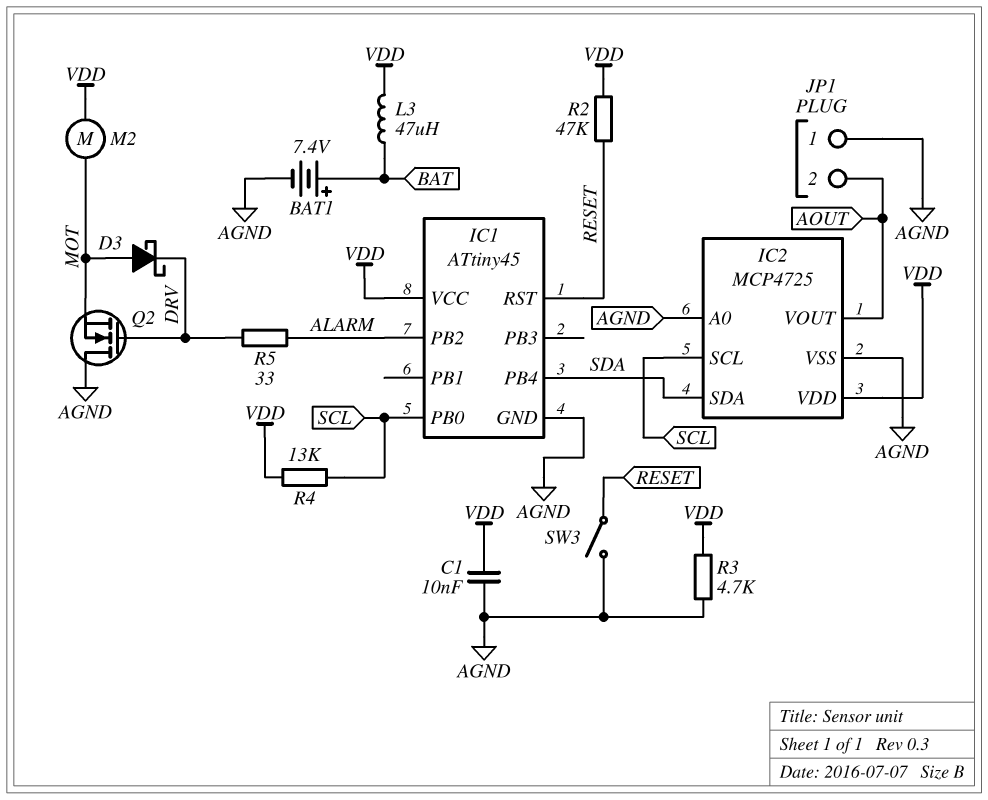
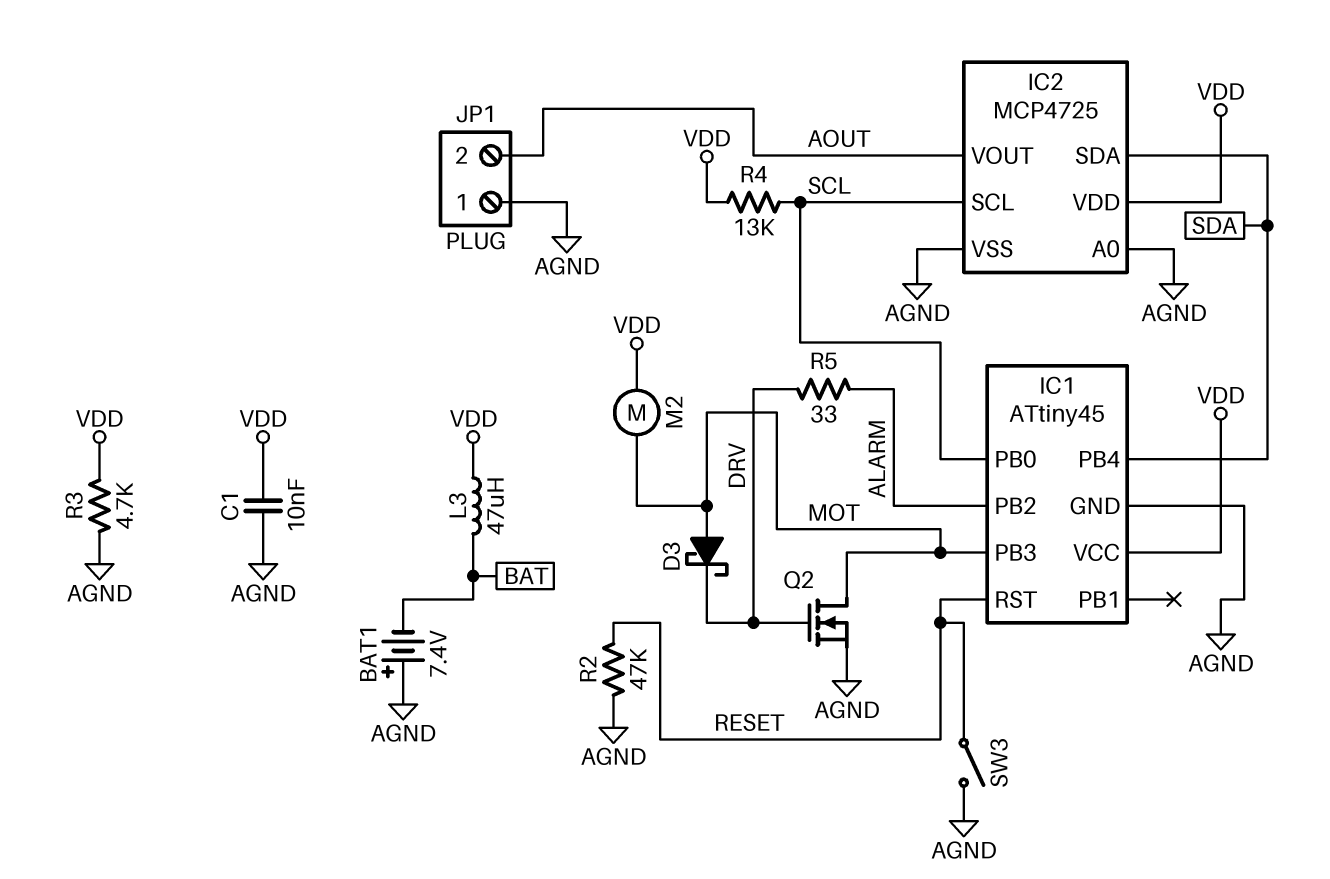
BAT1: 7.4V (plus BAT, minus AGND) -> 7.4V (plus AGND, minus BAT)
IC1 pin PB3: none -> MOT
Q2: NMOS (G DRV, D AGND, S MOT) -> NMOS (G DRV, D MOT, S AGND)
R2: 47k (RESET, VDD) -> 47k (AGND, RESET)

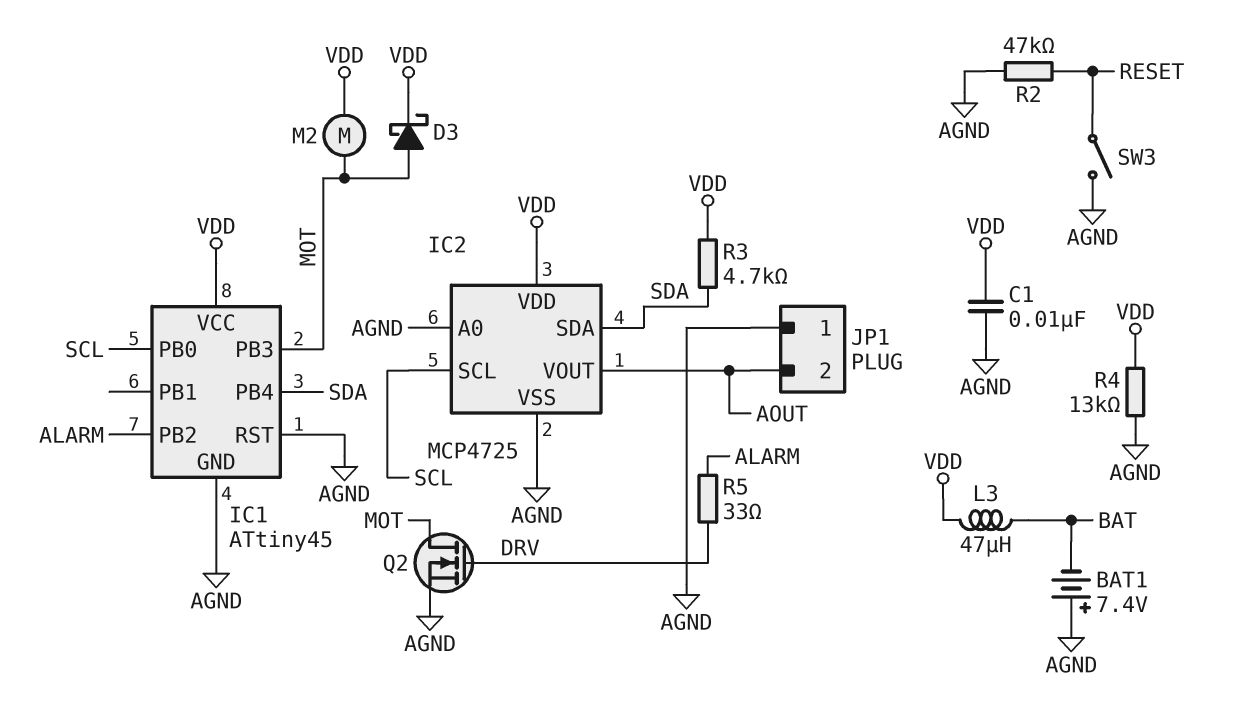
D3: schottky (A MOT, K DRV) -> schottky (A MOT, K VDD)
IC1 pin RST: RESET -> AGND
R3: 4.7k (AGND, VDD) -> 4.7k (SDA, VDD)
R4: 13k (SCL, VDD) -> 13k (AGND, VDD)

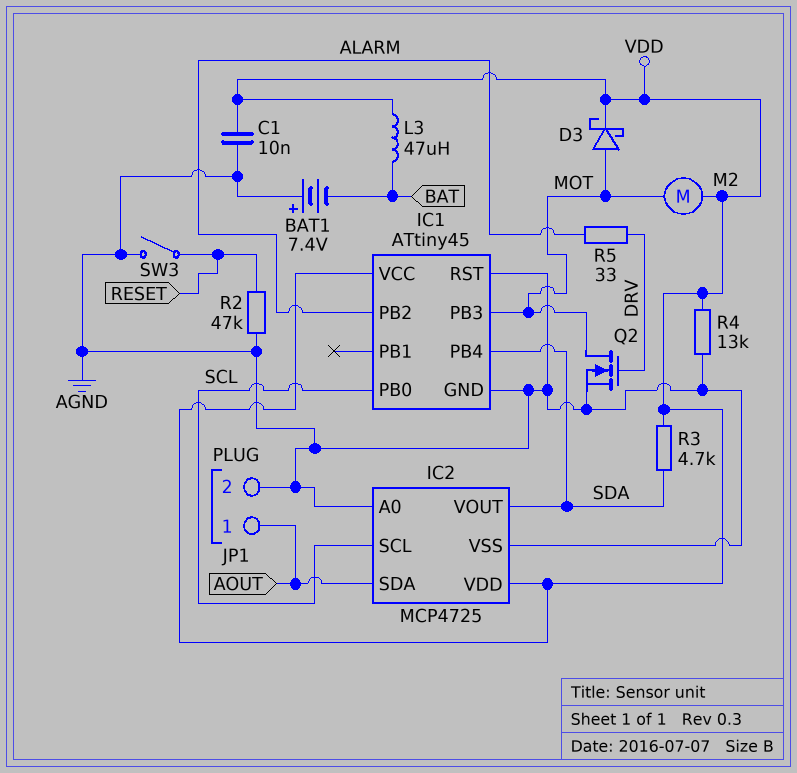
IC2 pin SDA: SDA -> AOUT
IC2 pin VOUT: AOUT -> SDA
JP1 pin 1: AGND -> AOUT
JP1 pin 2: AOUT -> AGND

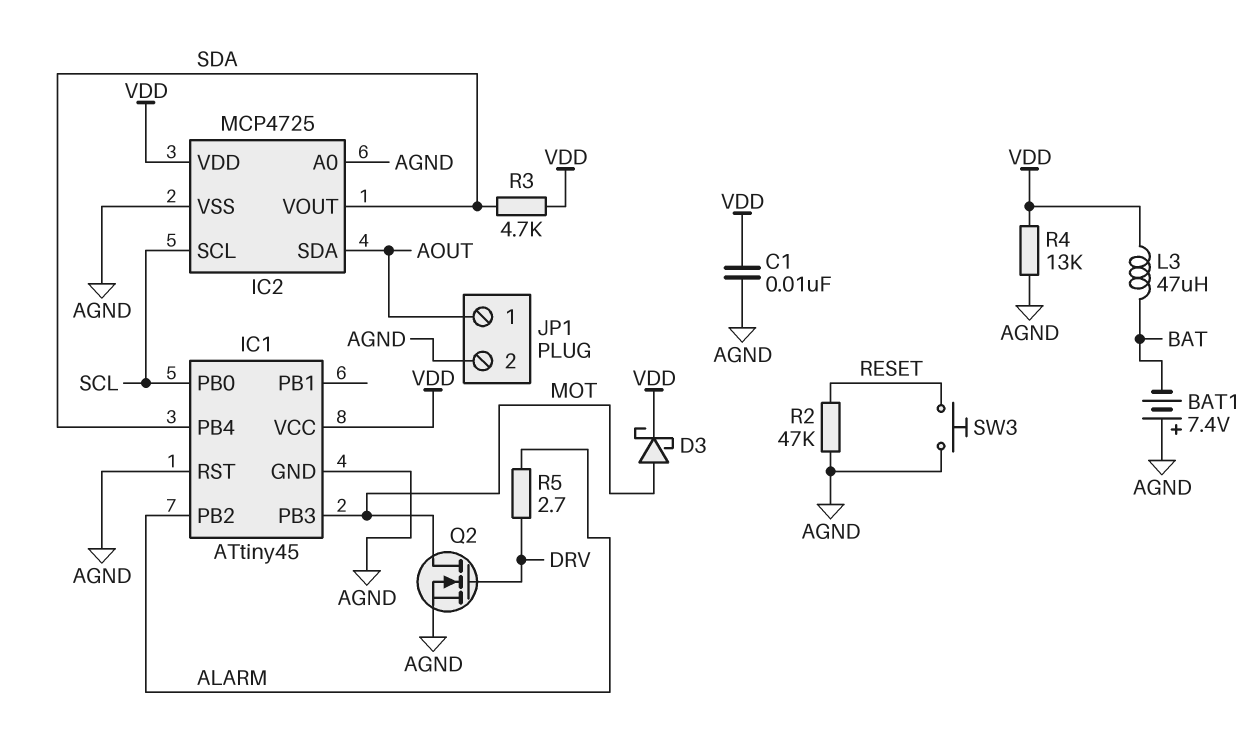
M2: motor (MOT, VDD) -> none
R5: 33 (ALARM, DRV) -> 2.7 (ALARM, DRV)
SW3: switch (AGND, RESET) -> button (AGND, RESET)

